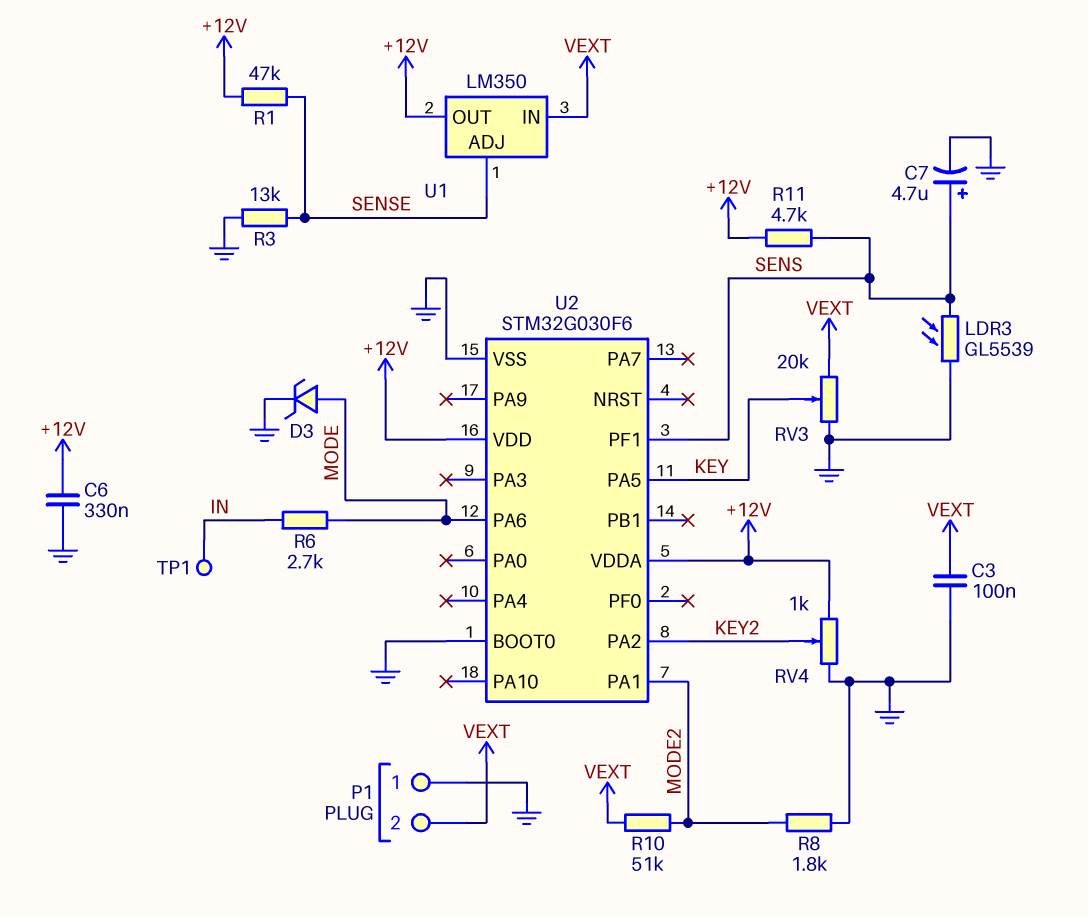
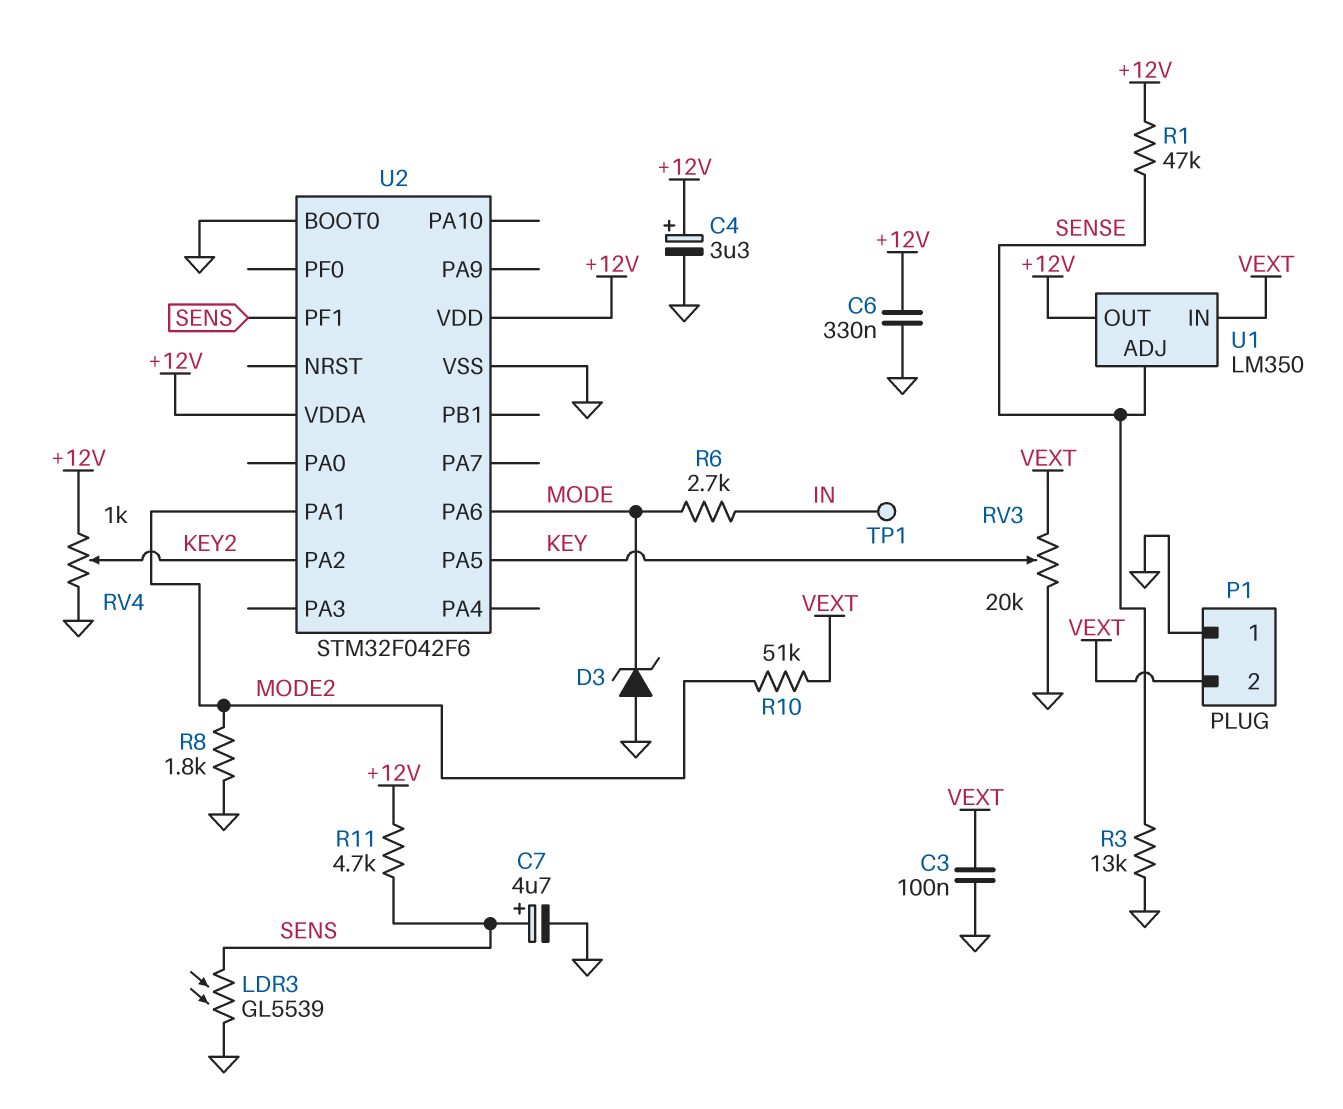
C4: none -> 3.3uF (plus +12V, minus GND)
D3: zener (A MODE, K GND) -> zener (A GND, K MODE)
U2: STM32G030F6 -> STM32F042F6

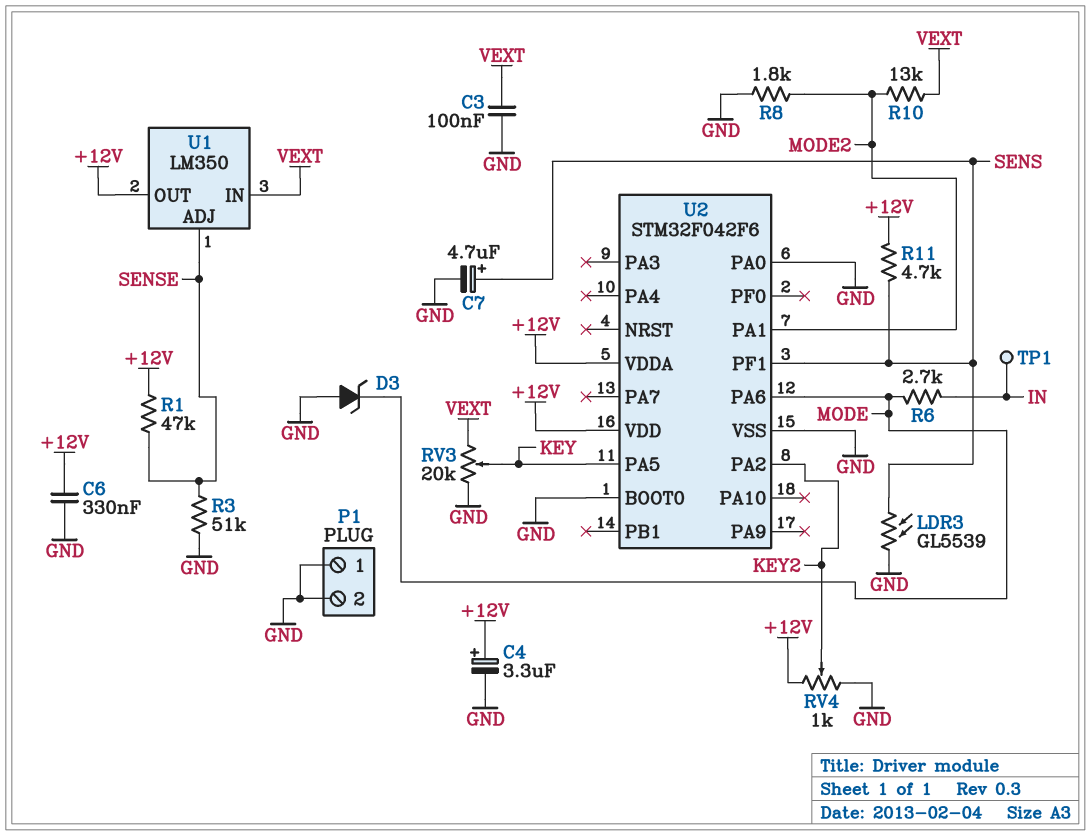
P1 pin 2: VEXT -> GND
R3: 13k (GND, SENSE) -> 51k (GND, SENSE)
R10: 51k (MODE2, VEXT) -> 13k (MODE2, VEXT)
U2 pin PA0: none -> GND

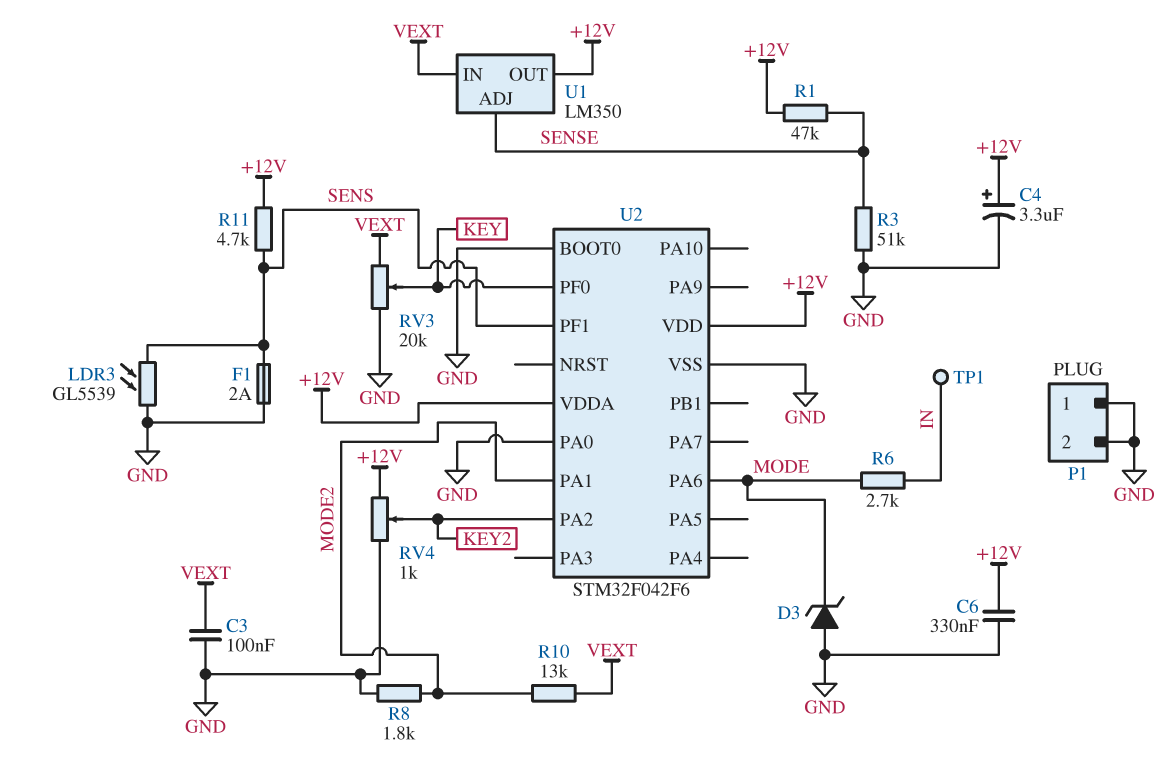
C7: 4.7uF (plus SENS, minus GND) -> none
F1: none -> 2A (GND, SENS)
U2 pin PA5: KEY -> none
U2 pin PF0: none -> KEY

